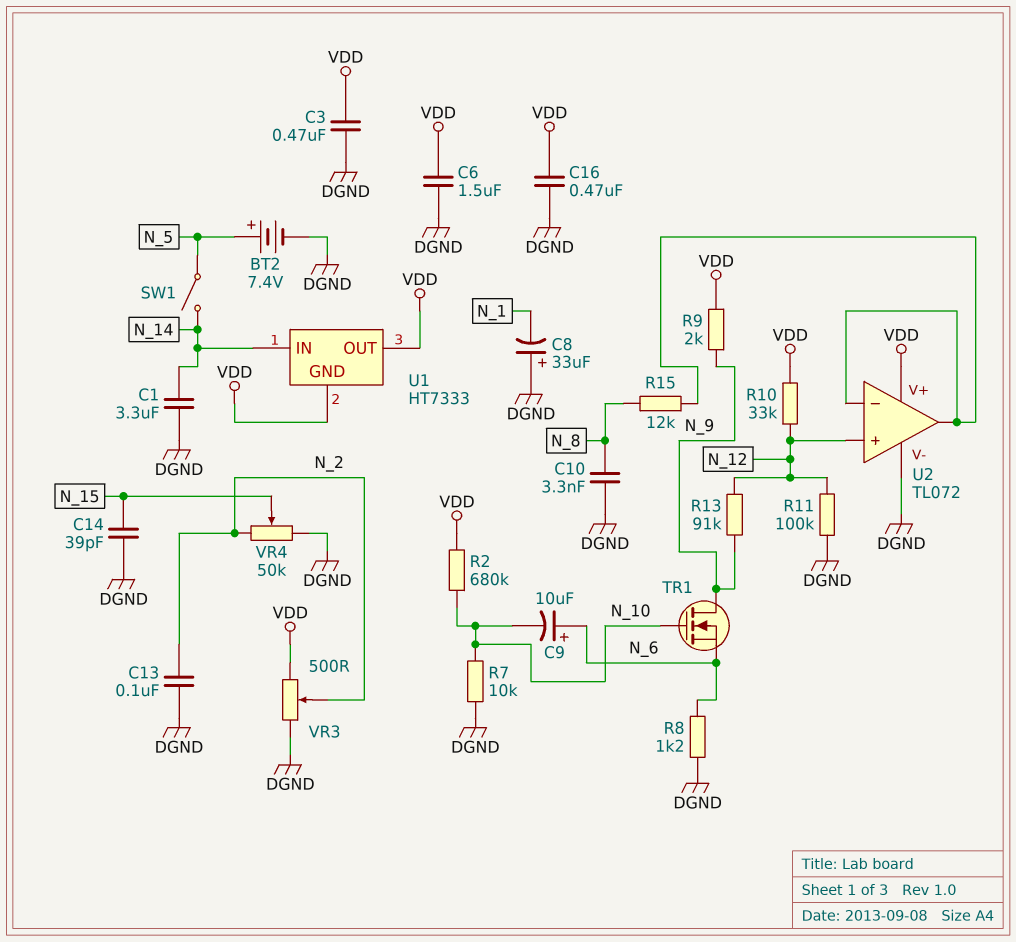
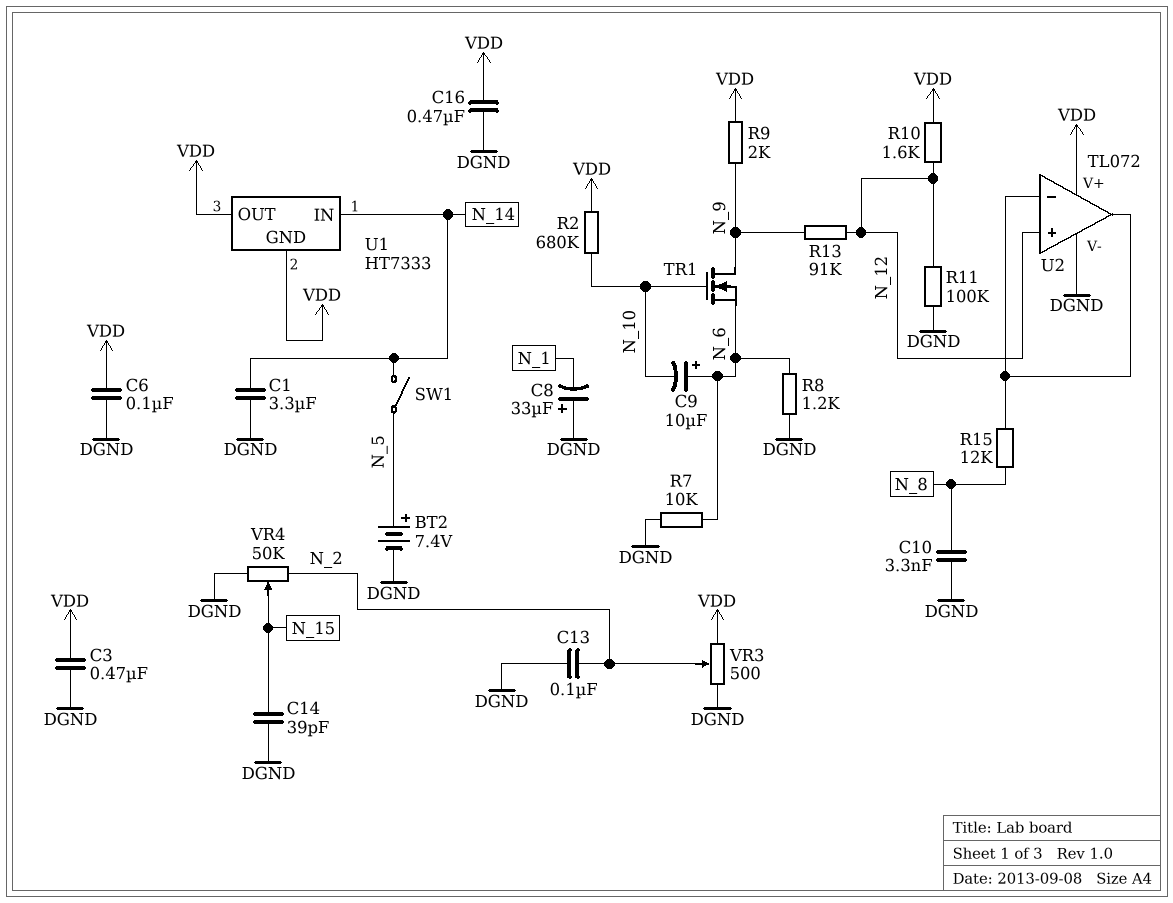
C6: 1.5uF (DGND, VDD) -> 100nF (DGND, VDD)
R7: 10k (DGND, N_10) -> 10k (DGND, N_6)
R10: 33k (N_12, VDD) -> 1.6k (N_12, VDD)

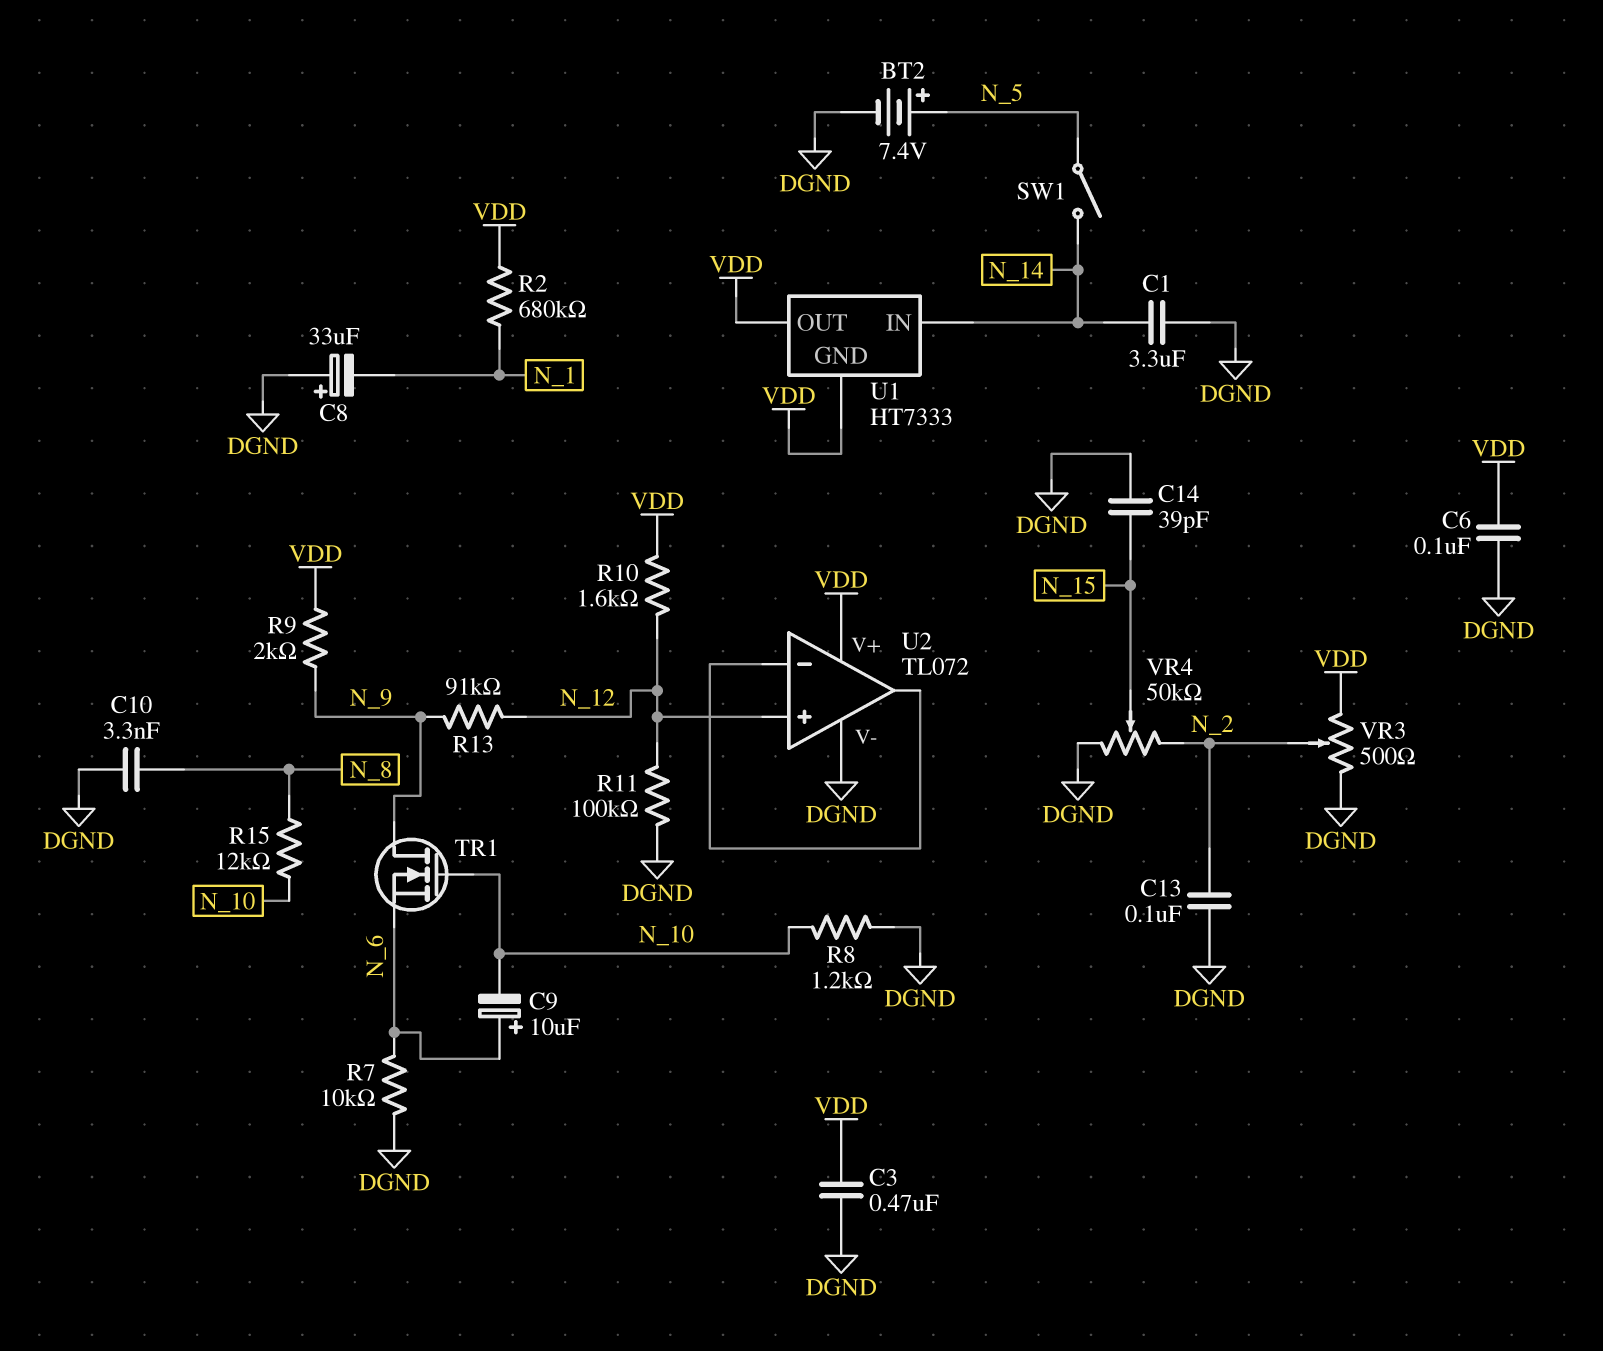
C16: 470nF (DGND, VDD) -> none
R2: 680k (N_10, VDD) -> 680k (N_1, VDD)
R8: 1.2k (DGND, N_6) -> 1.2k (DGND, N_10)
R15: 12k (N_8, U2/in-) -> 12k (N_8, N_10)

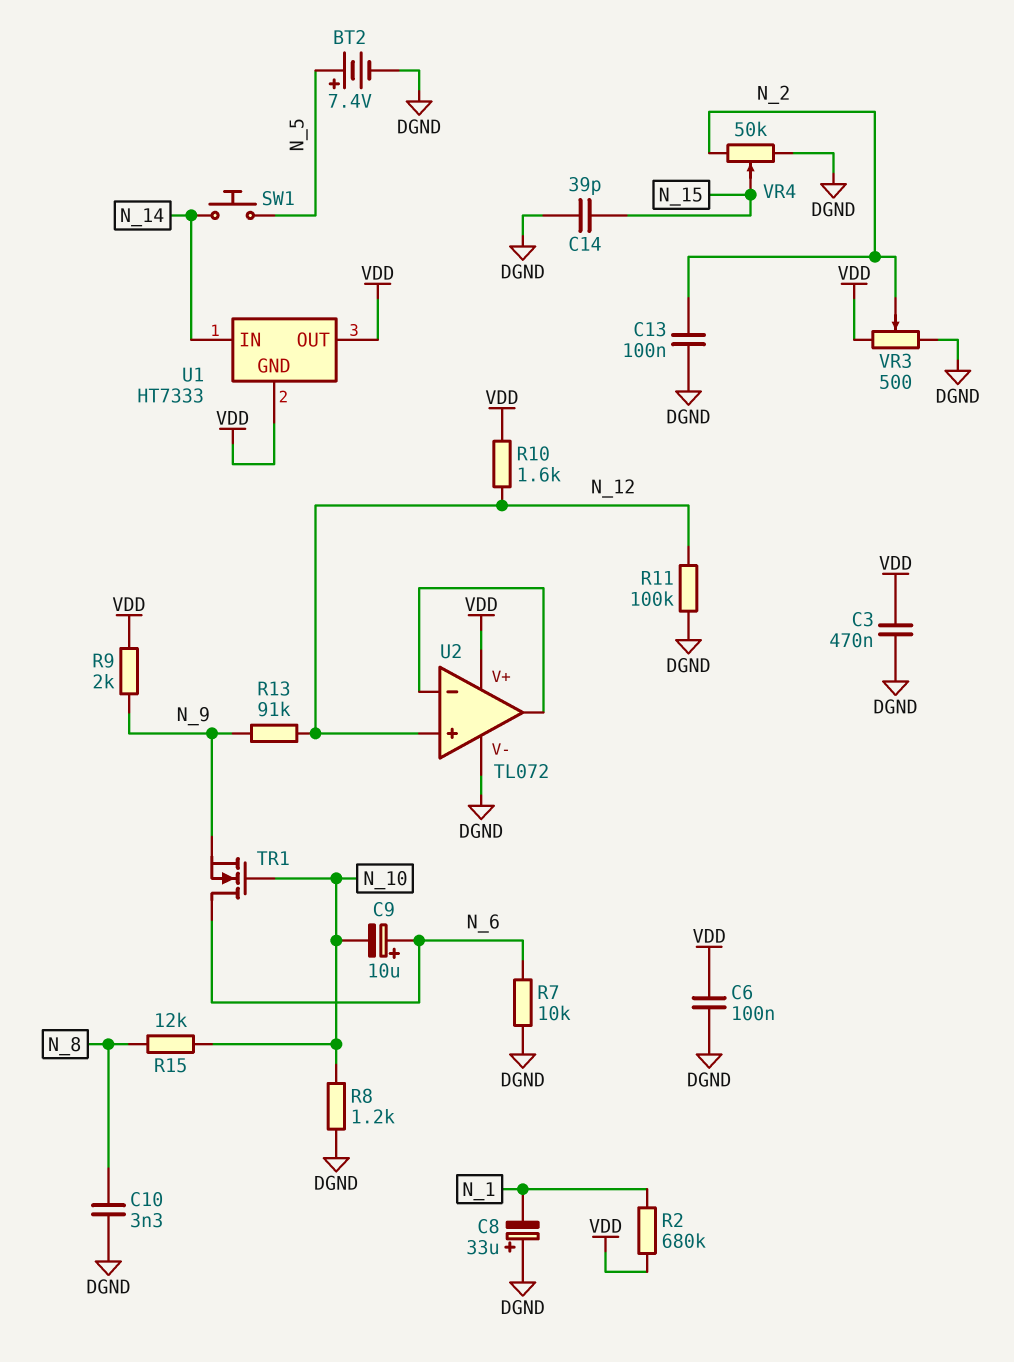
C1: 3.3uF (DGND, N_14) -> none
SW1: switch (N_5, N_14) -> button (N_5, N_14)
TR1: NMOS (G N_10, D N_9, S N_6) -> NMOS (G N_10, D N_6, S N_9)

